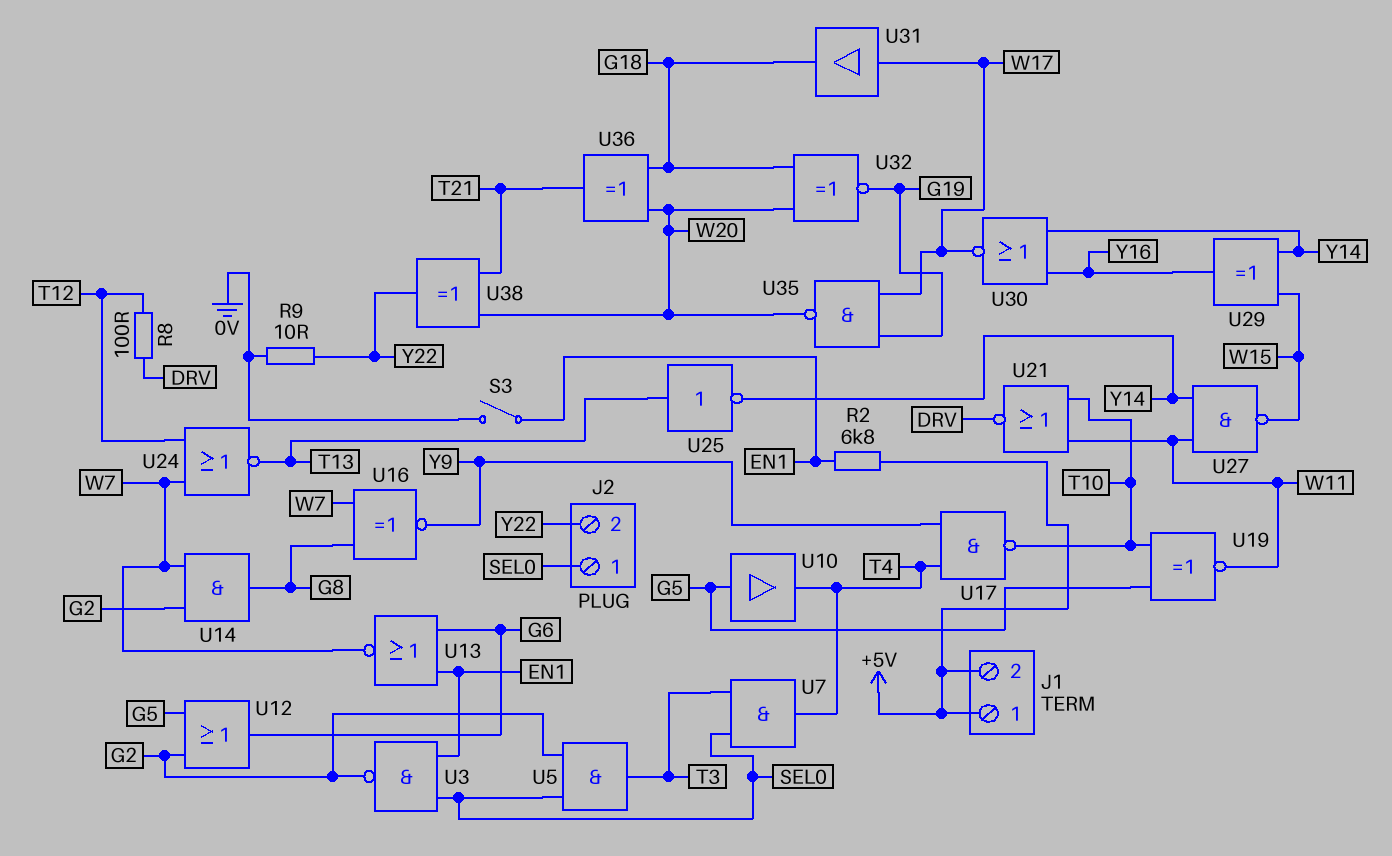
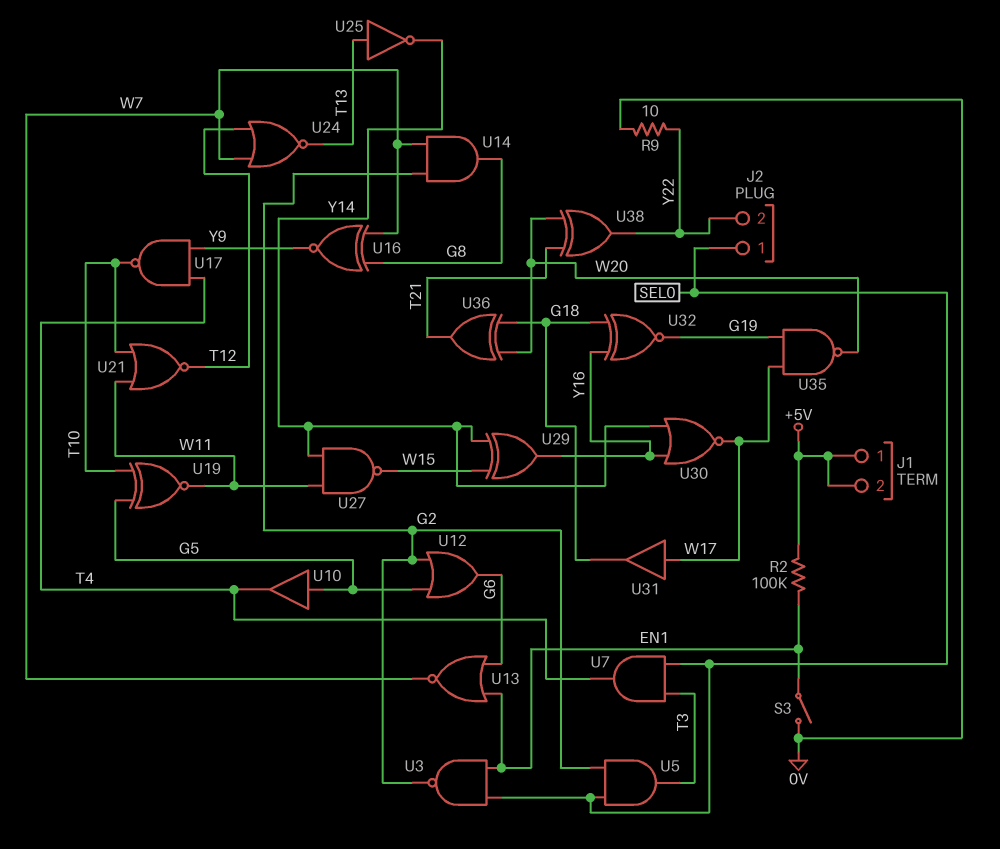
R2: 6.8k (+5V, EN1) -> 100k (+5V, EN1)
R8: 100 (DRV, T12) -> none
U21: NOR (in T10, in W11, out DRV) -> NOR (in T10, in W11, out T12)
U32: XNOR (in G18, in W20, out G19) -> XNOR (in G18, in Y16, out G19)

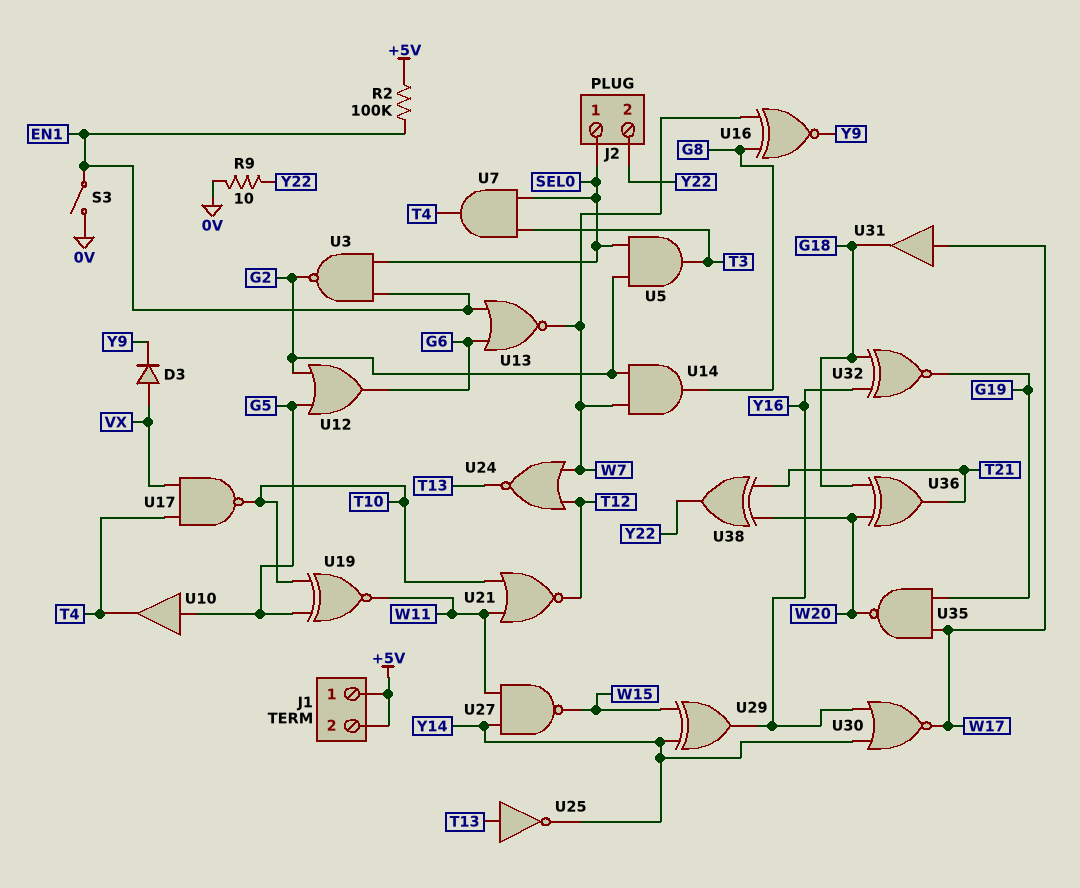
D3: none -> diode (A VX, K Y9)
U17: NAND (in T4, in Y9, out T10) -> NAND (in T4, in VX, out T10)

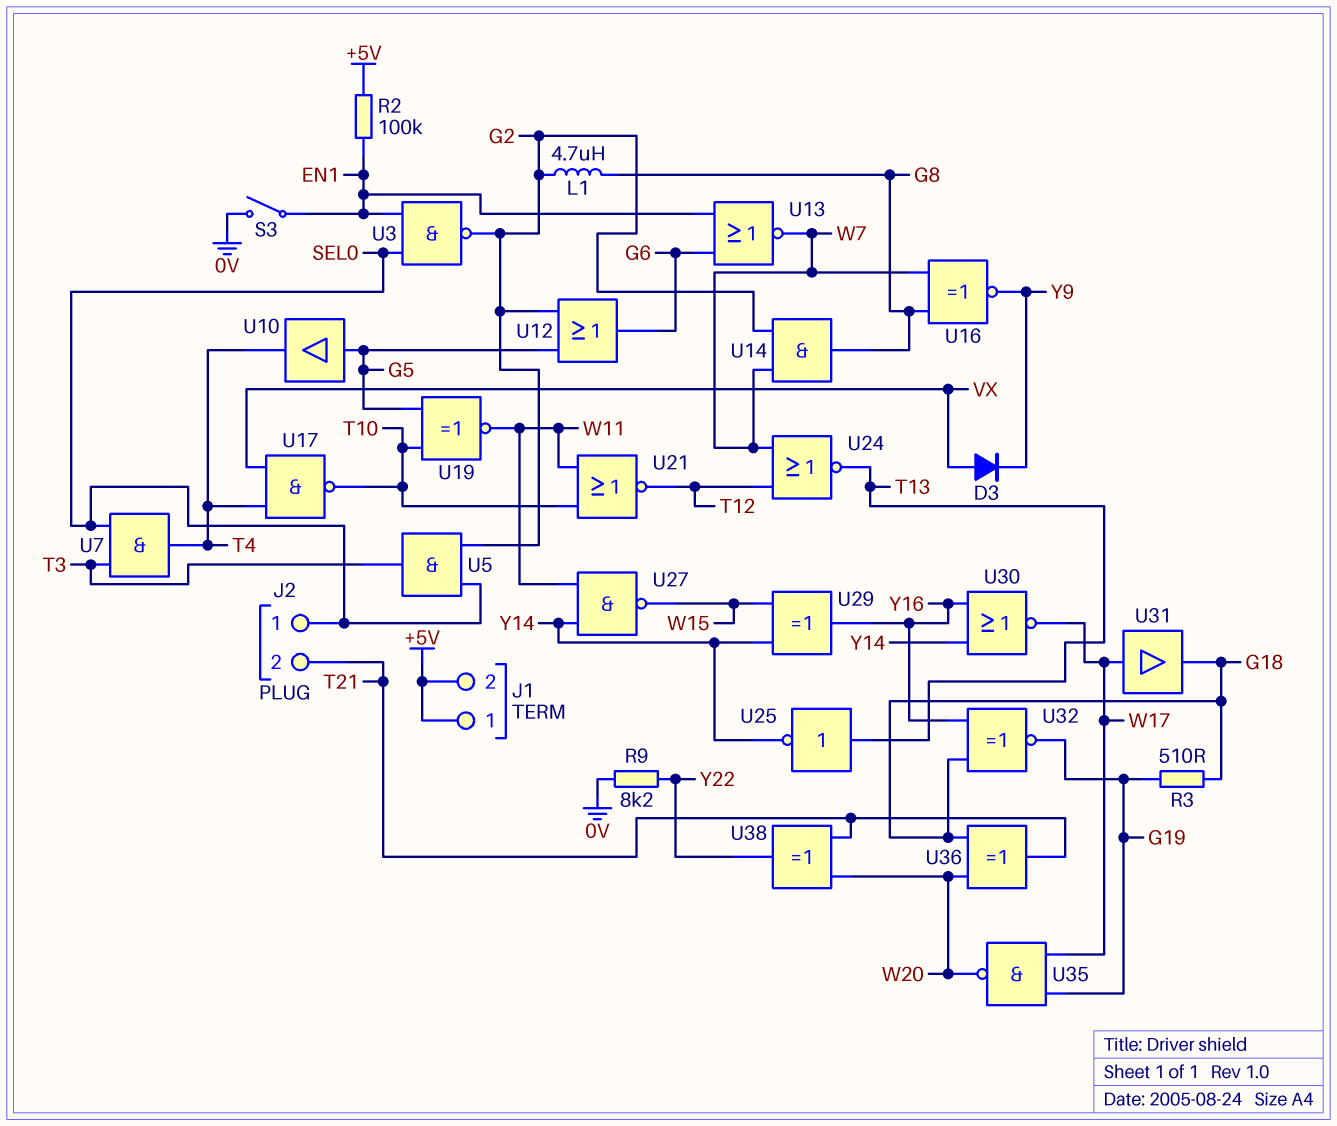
J2 pin 2: Y22 -> T21
L1: none -> 4.7uH (G2, G8)
R3: none -> 510 (G18, G19)
R9: 10 (0V, Y22) -> 8.2k (0V, Y22)

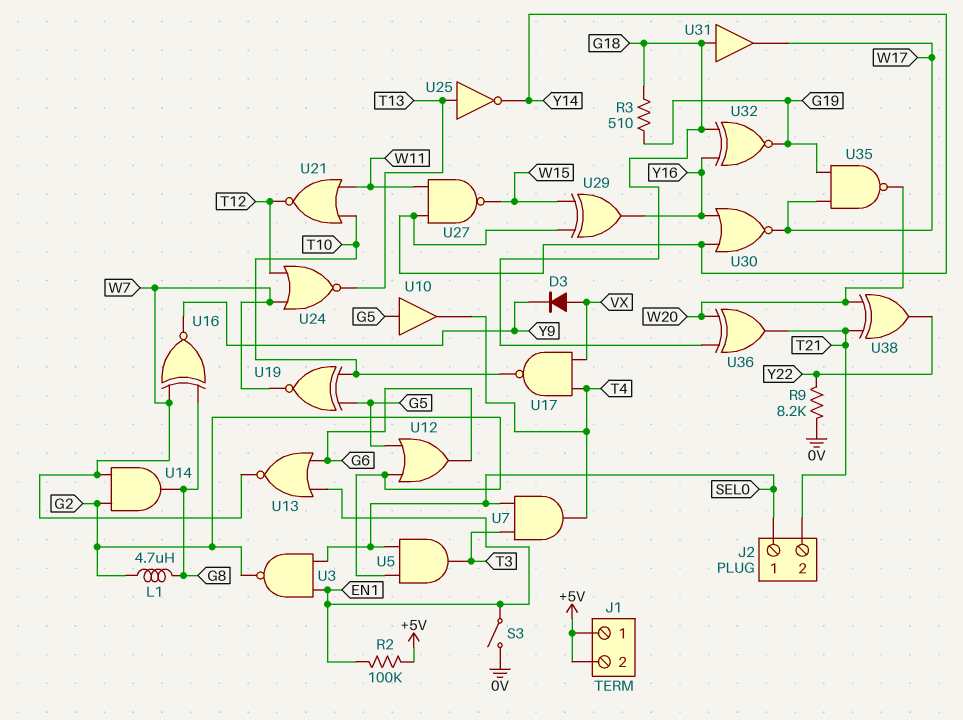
U19: XNOR (in G5, in T10, out W11) -> XNOR (in G5, in T10, out W7)
U31: buffer (in W17, out G18) -> buffer (in G18, out W17)

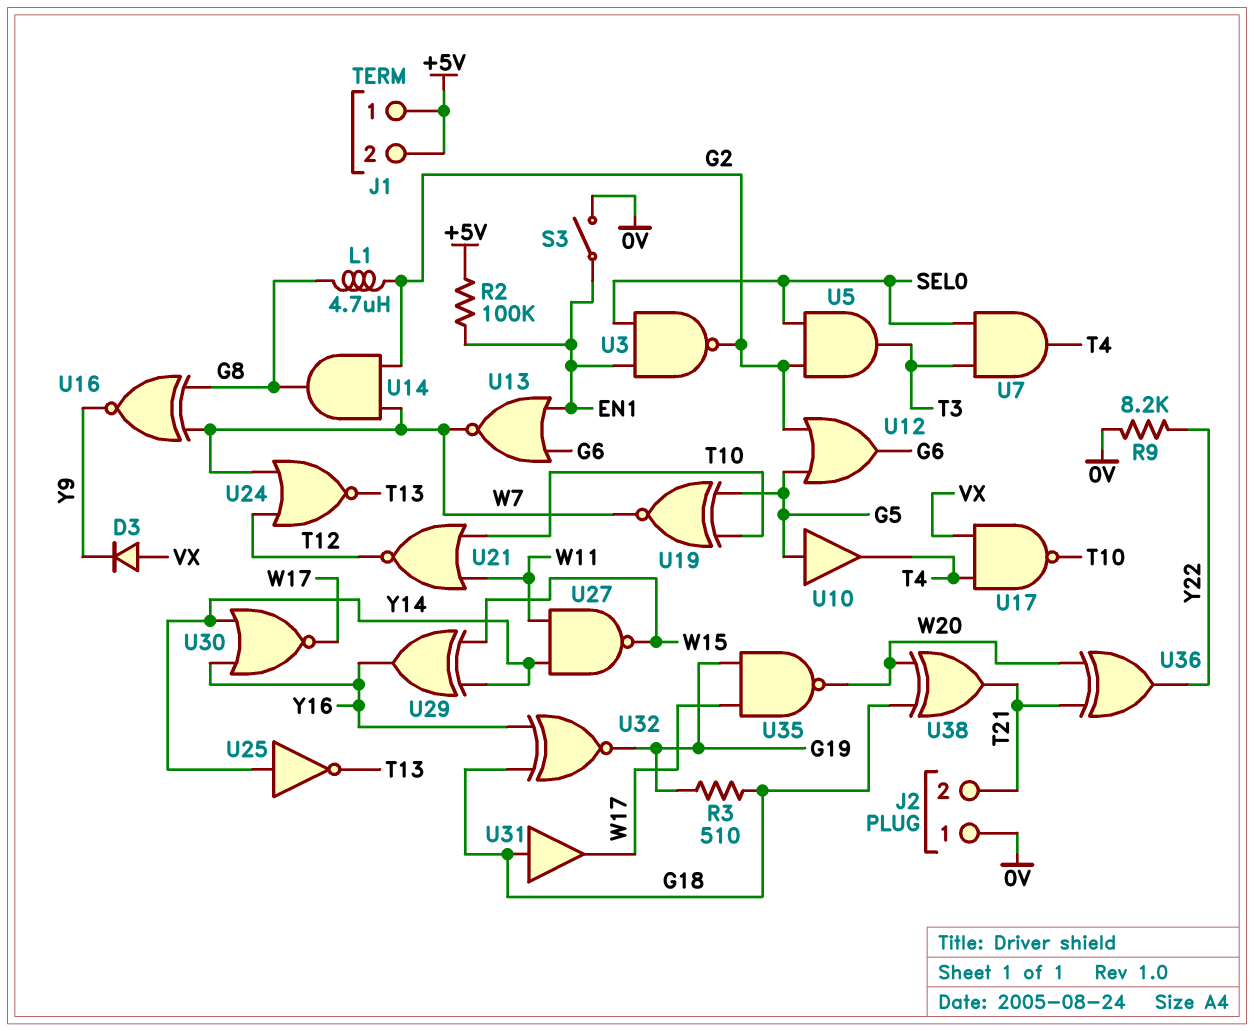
J2 pin 1: SEL0 -> 0V
U25: NOT (in T13, out Y14) -> NOT (in Y14, out T13)
U36: XOR (in G18, in W20, out T21) -> XOR (in T21, in W20, out Y22)
U38: XOR (in T21, in W20, out Y22) -> XOR (in G18, in W20, out T21)

